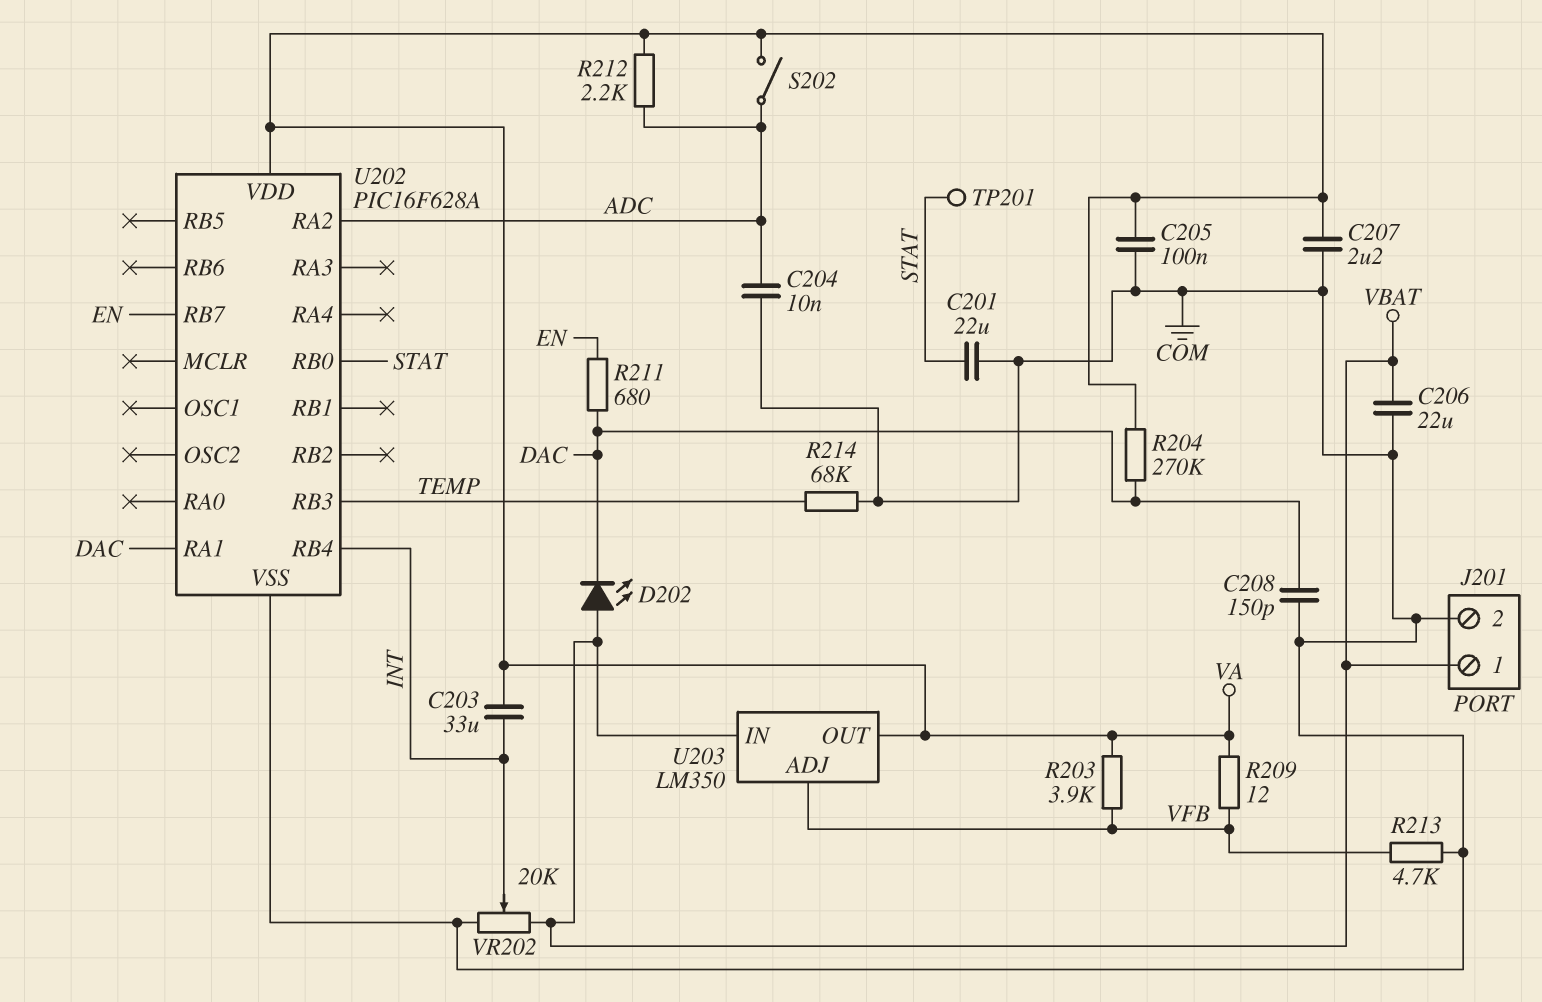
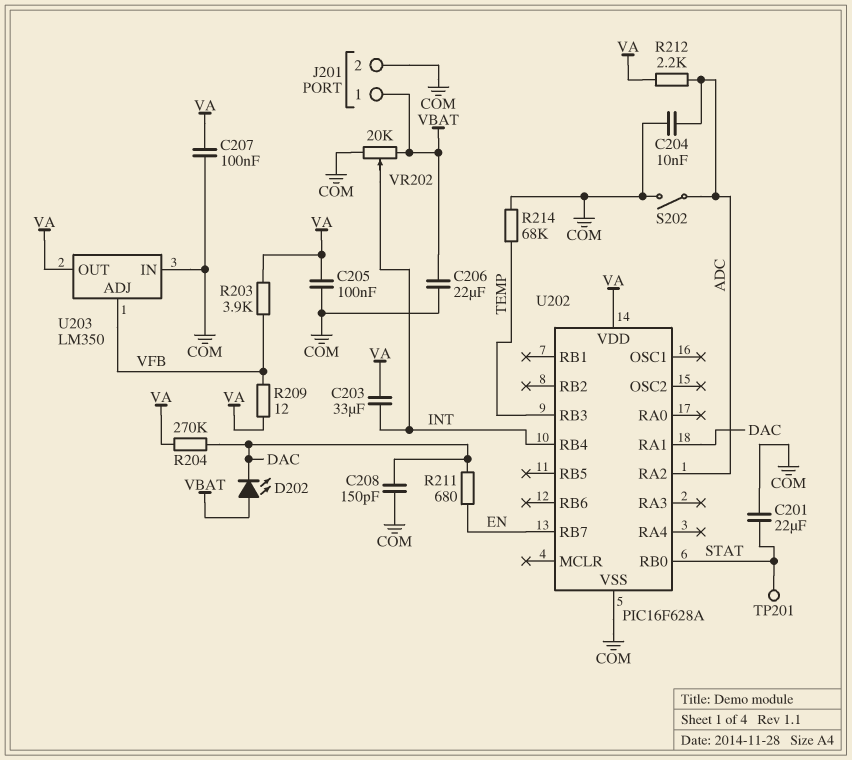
C207: 2.2uF (COM, VA) -> 100nF (COM, VA)
R213: 4.7k (COM, VFB) -> none
S202: switch (ADC, VA) -> switch (ADC, COM)
U203 pin IN: VBAT -> COM

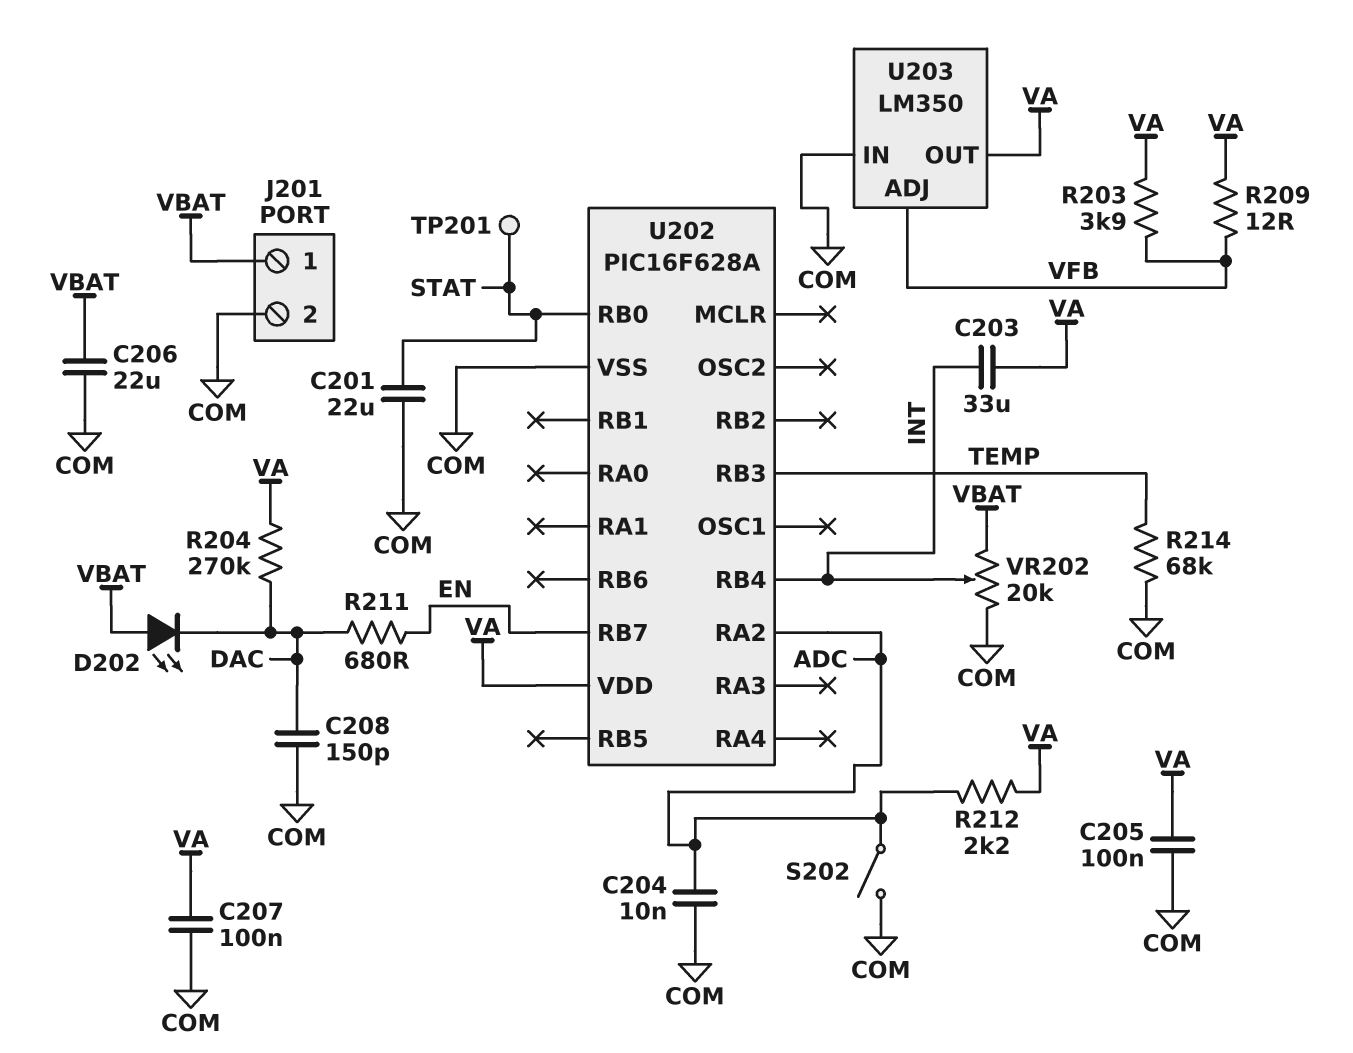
U202 pin RA1: DAC -> none

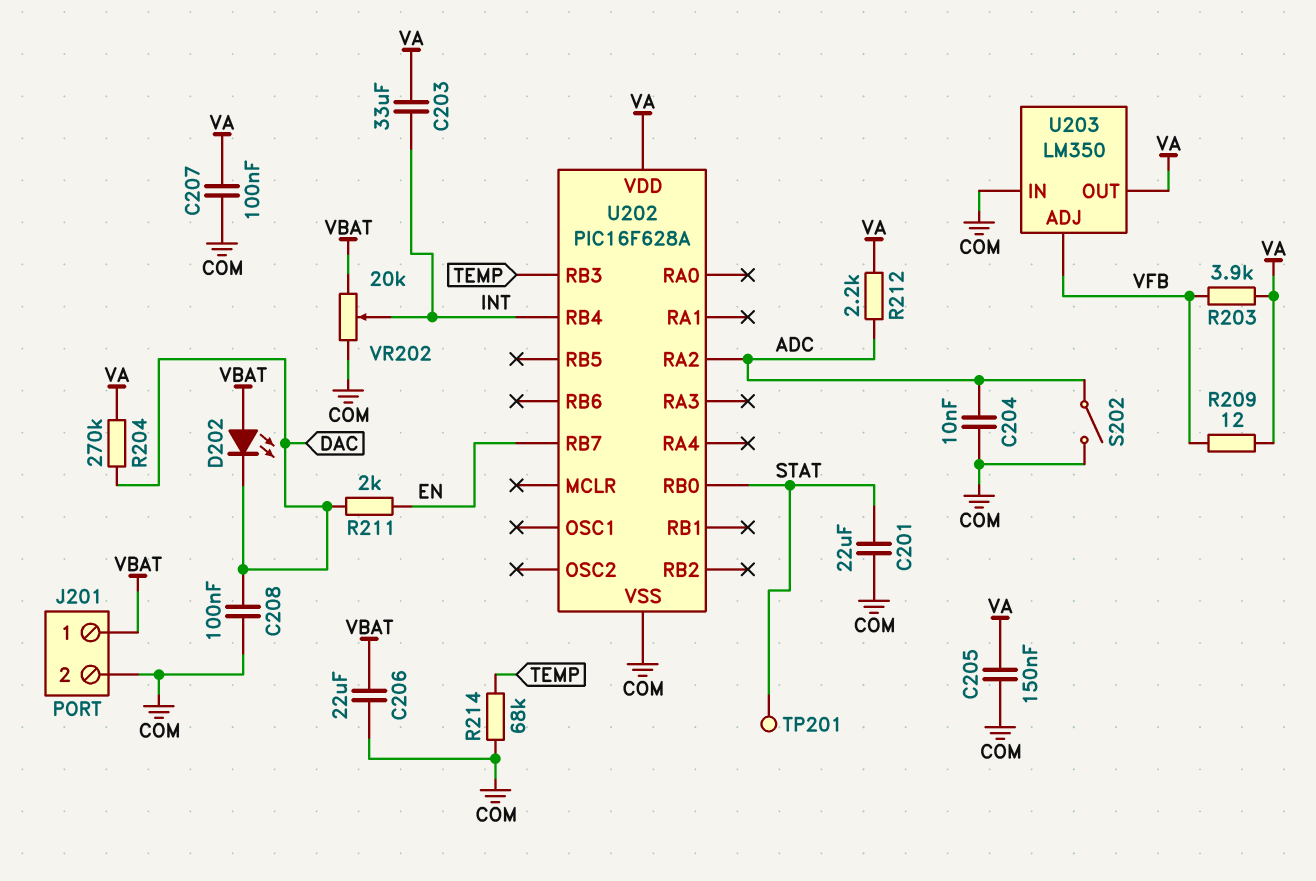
C205: 100nF (COM, VA) -> 150nF (COM, VA)
C208: 150pF (COM, DAC) -> 100nF (COM, DAC)
R211: 680 (DAC, EN) -> 2k (DAC, EN)

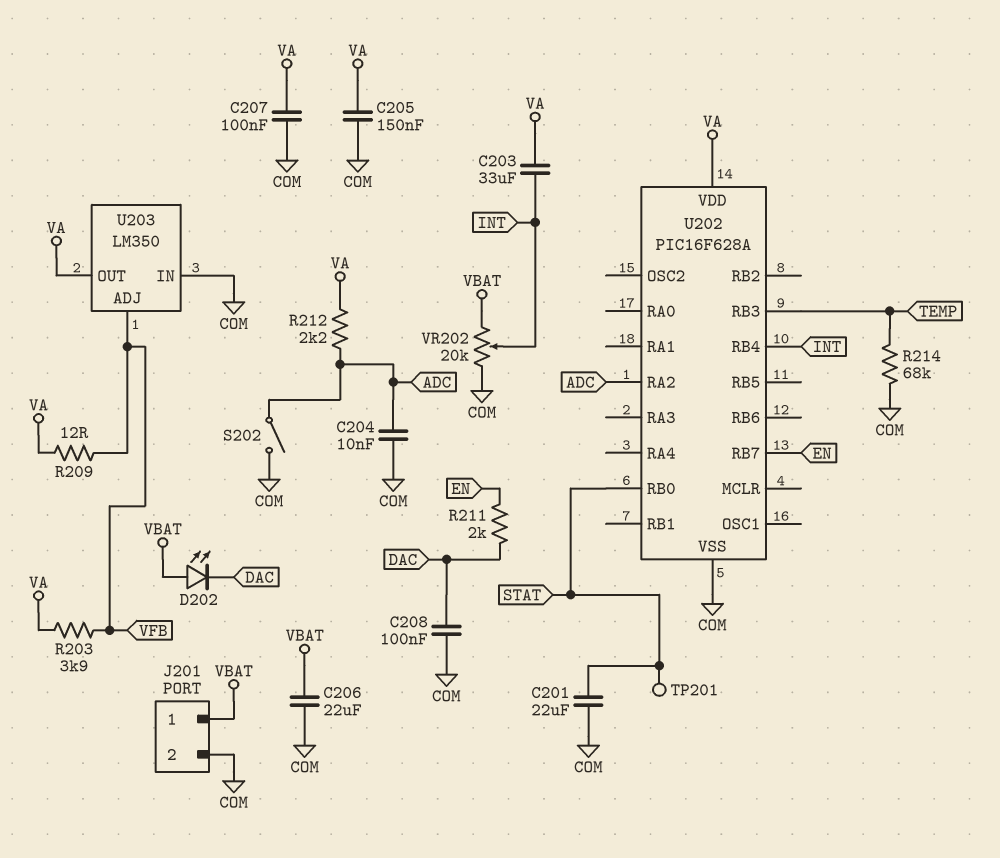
R204: 270k (DAC, VA) -> none

